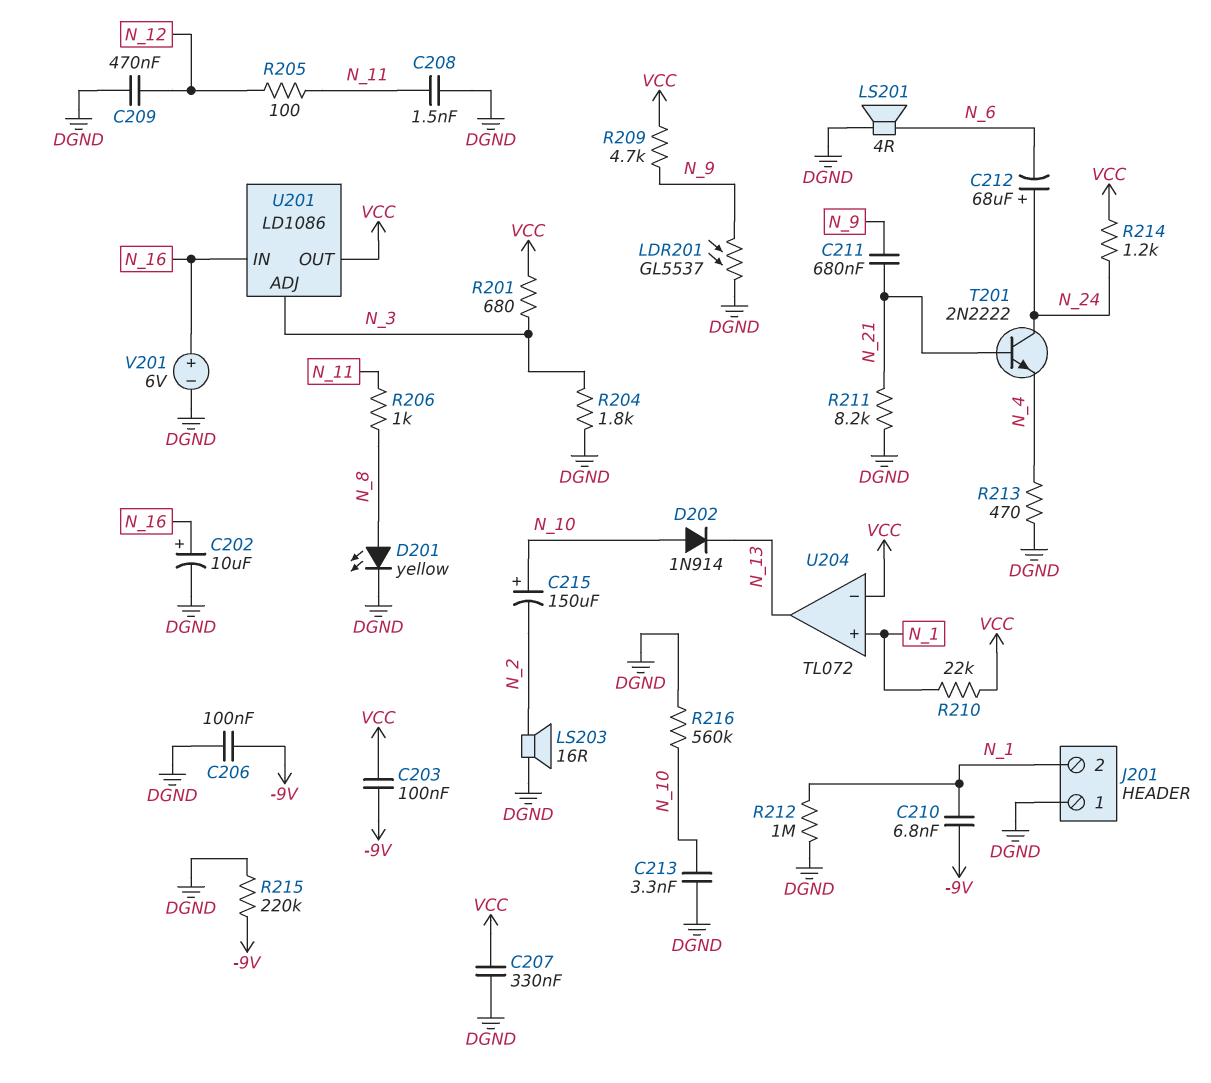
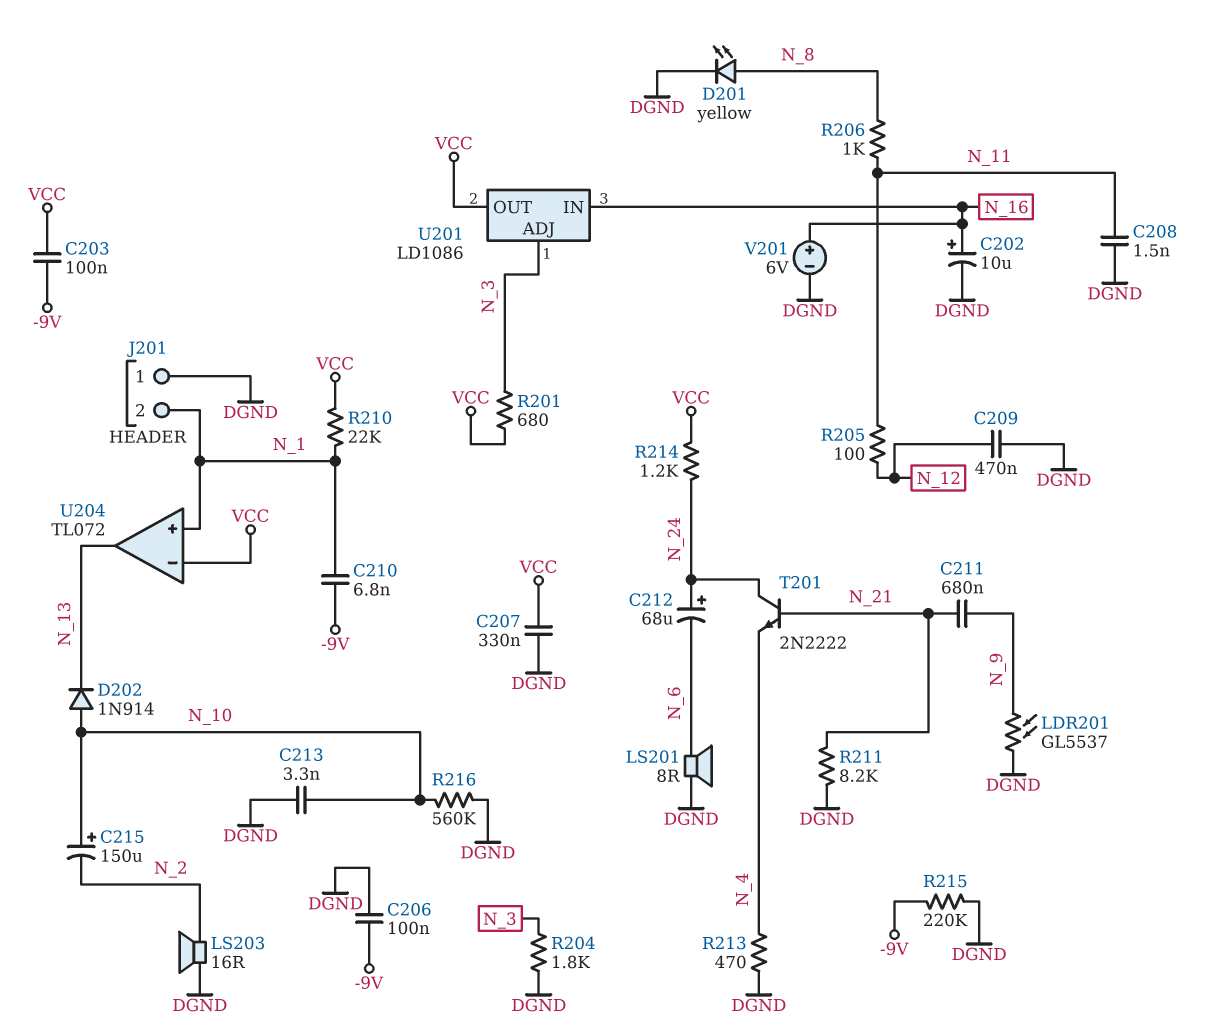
LS201: speaker 4R (DGND, N_6) -> speaker 8R (DGND, N_6)
R209: 4.7k (N_9, VCC) -> none
R212: 1M (DGND, N_1) -> none

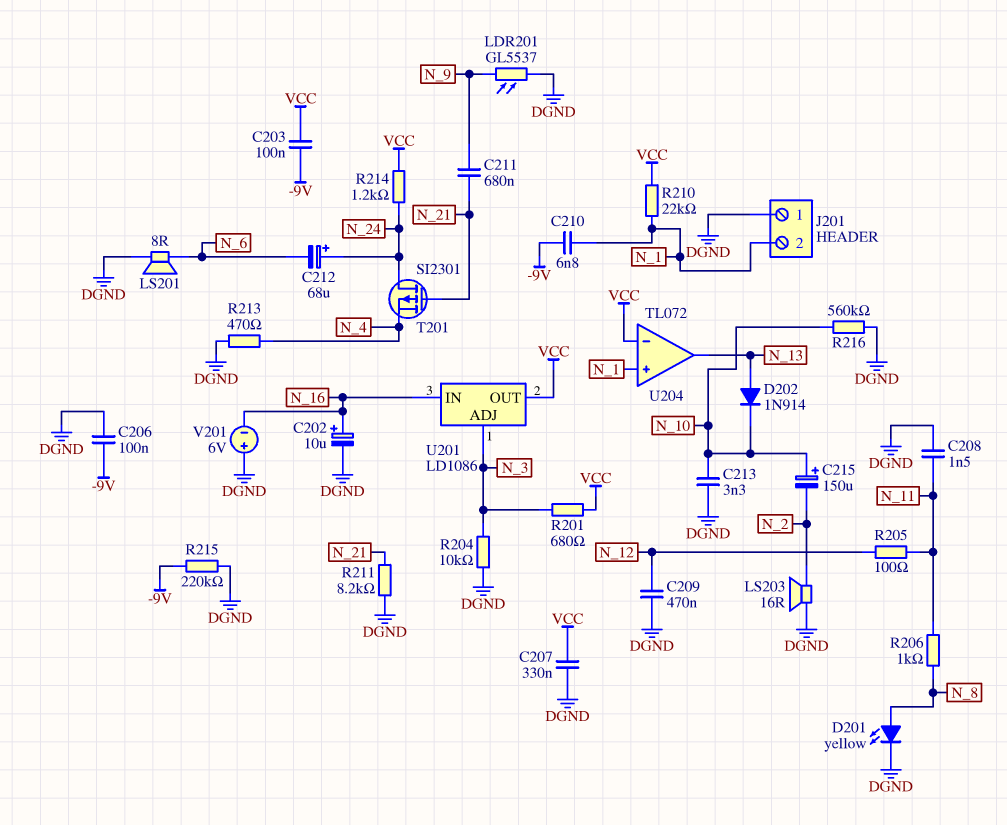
D202: diode 1N914 (A N_10, K N_13) -> diode 1N914 (A N_13, K N_10)
R204: 1.8k (DGND, N_3) -> 10k (DGND, N_3)
T201: NPN 2N2222 (B N_21, C N_24, E N_4) -> PMOS SI2301 (G N_21, D N_24, S N_4)
V201: 6V (plus N_16, minus DGND) -> 6V (plus DGND, minus N_16)

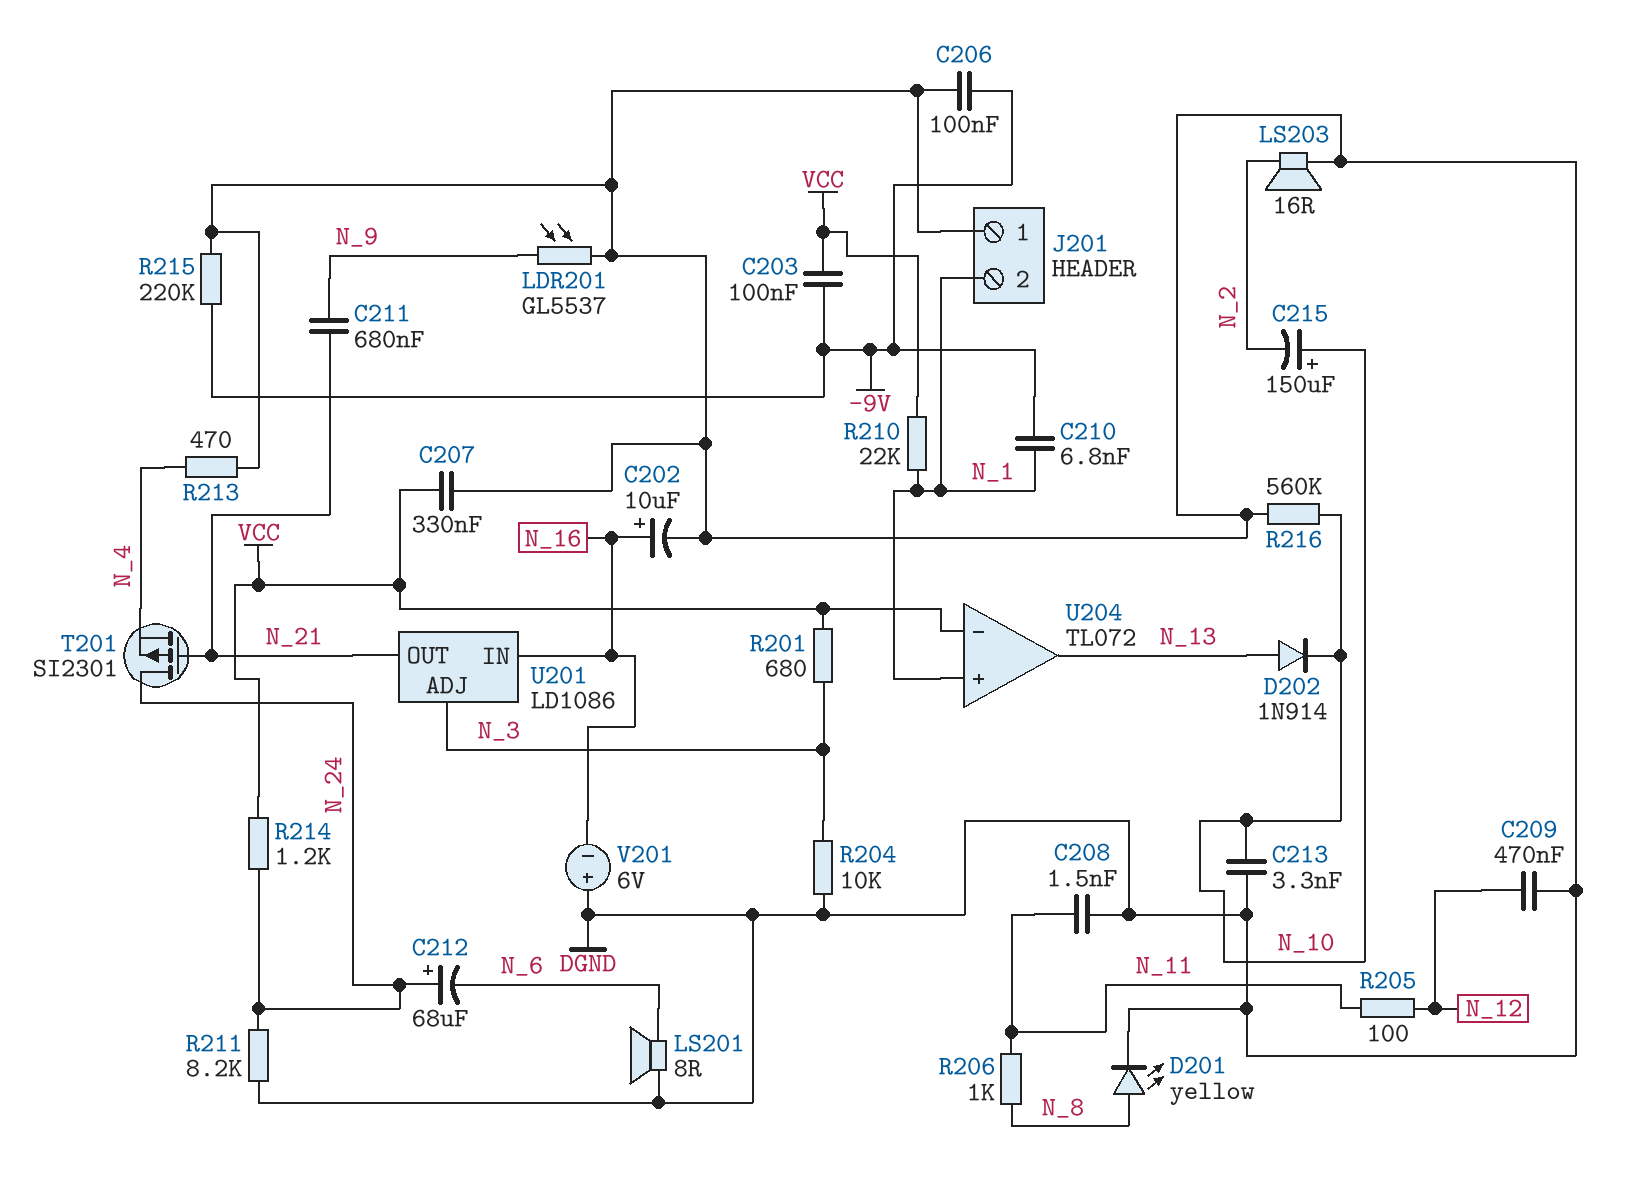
R211: 8.2k (DGND, N_21) -> 8.2k (DGND, N_24)
U201 pin OUT: VCC -> N_21

